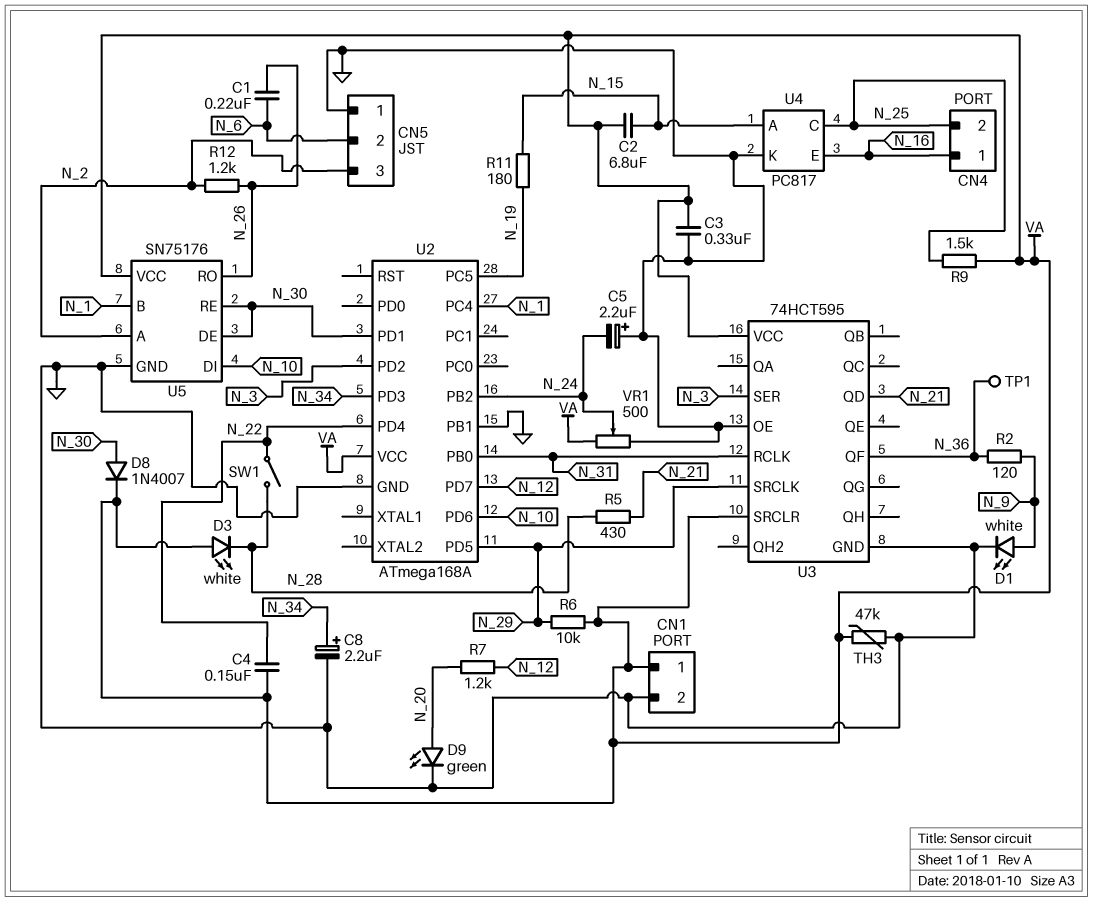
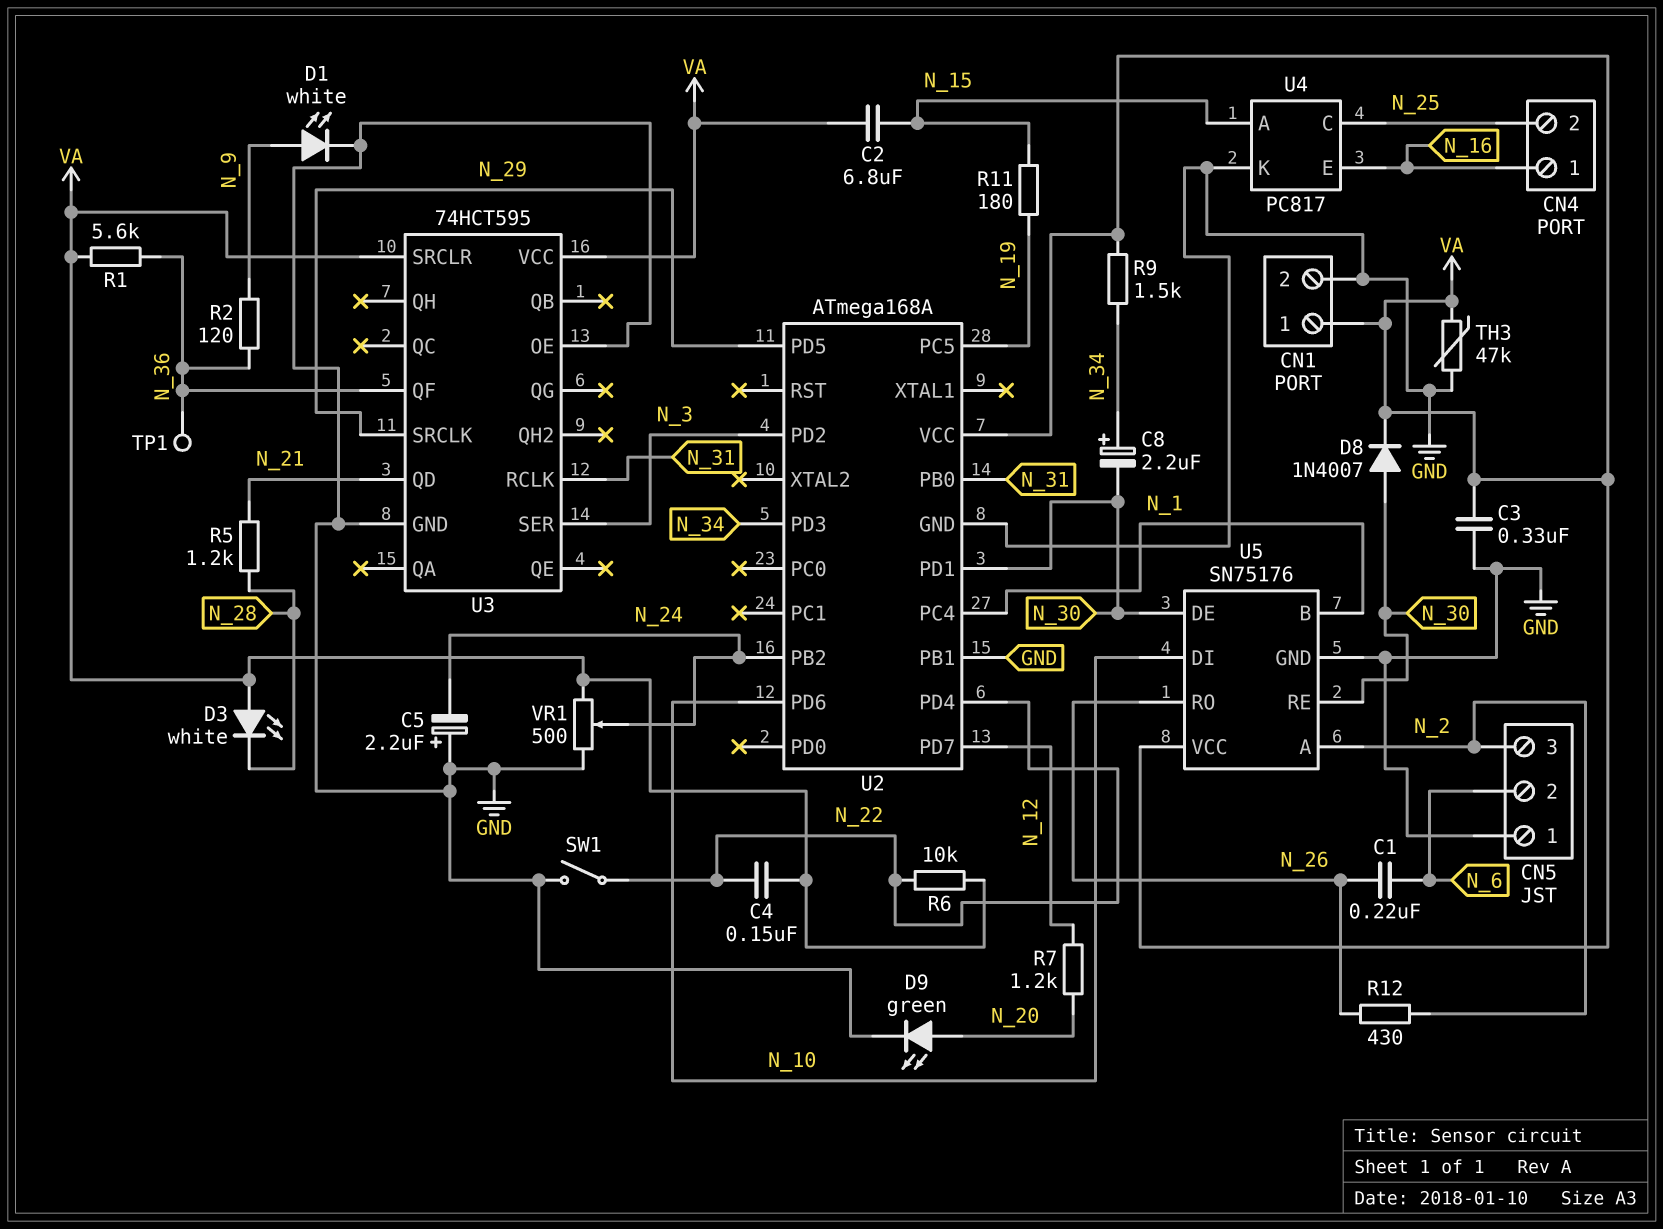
C8: 2.2uF (plus N_34, minus GND) -> 2.2uF (plus N_34, minus N_30)
R1: none -> 5.6k (N_36, VA)
R5: 430 (N_21, N_28) -> 1.2k (N_21, N_28)
R6: 10k (N_29, VA) -> 10k (N_22, VA)
R9: 1.5k (N_25, VA) -> 1.5k (N_34, VA)
R12: 1.2k (N_2, N_26) -> 430 (N_2, N_26)
SW1: switch (N_22, N_28) -> switch (GND, N_22)

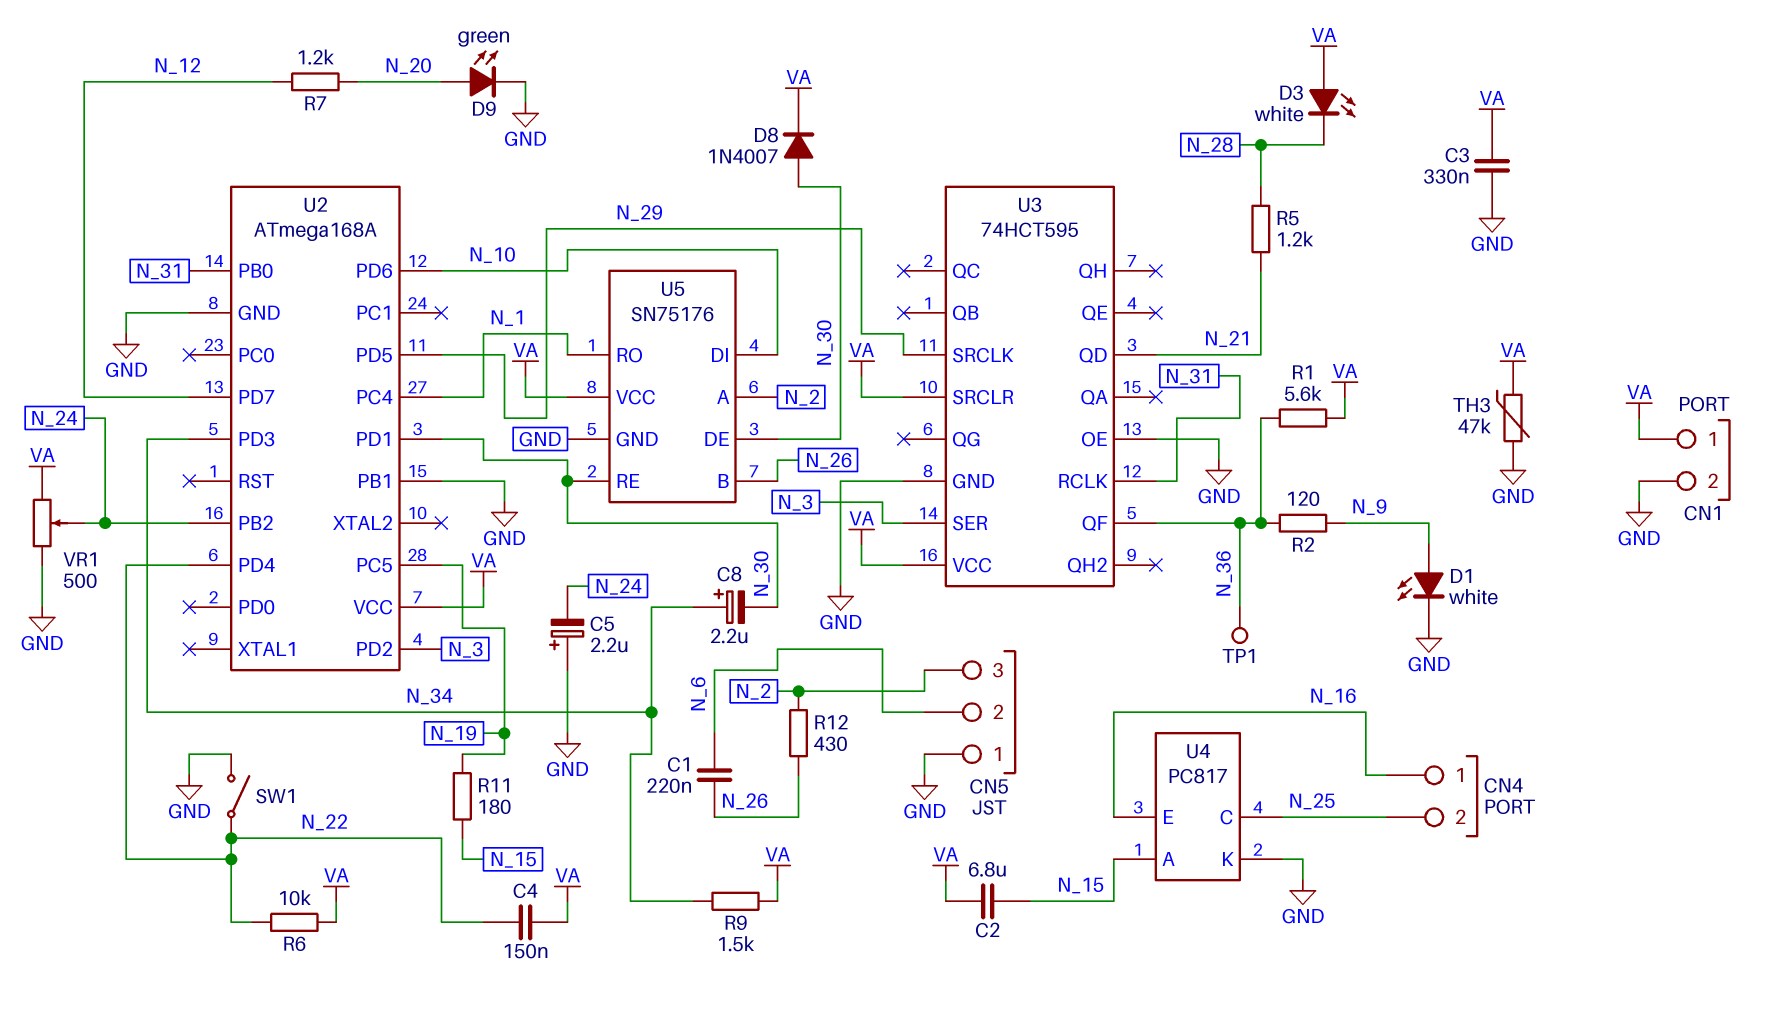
U5 pin B: N_1 -> N_26
U5 pin RO: N_26 -> N_1

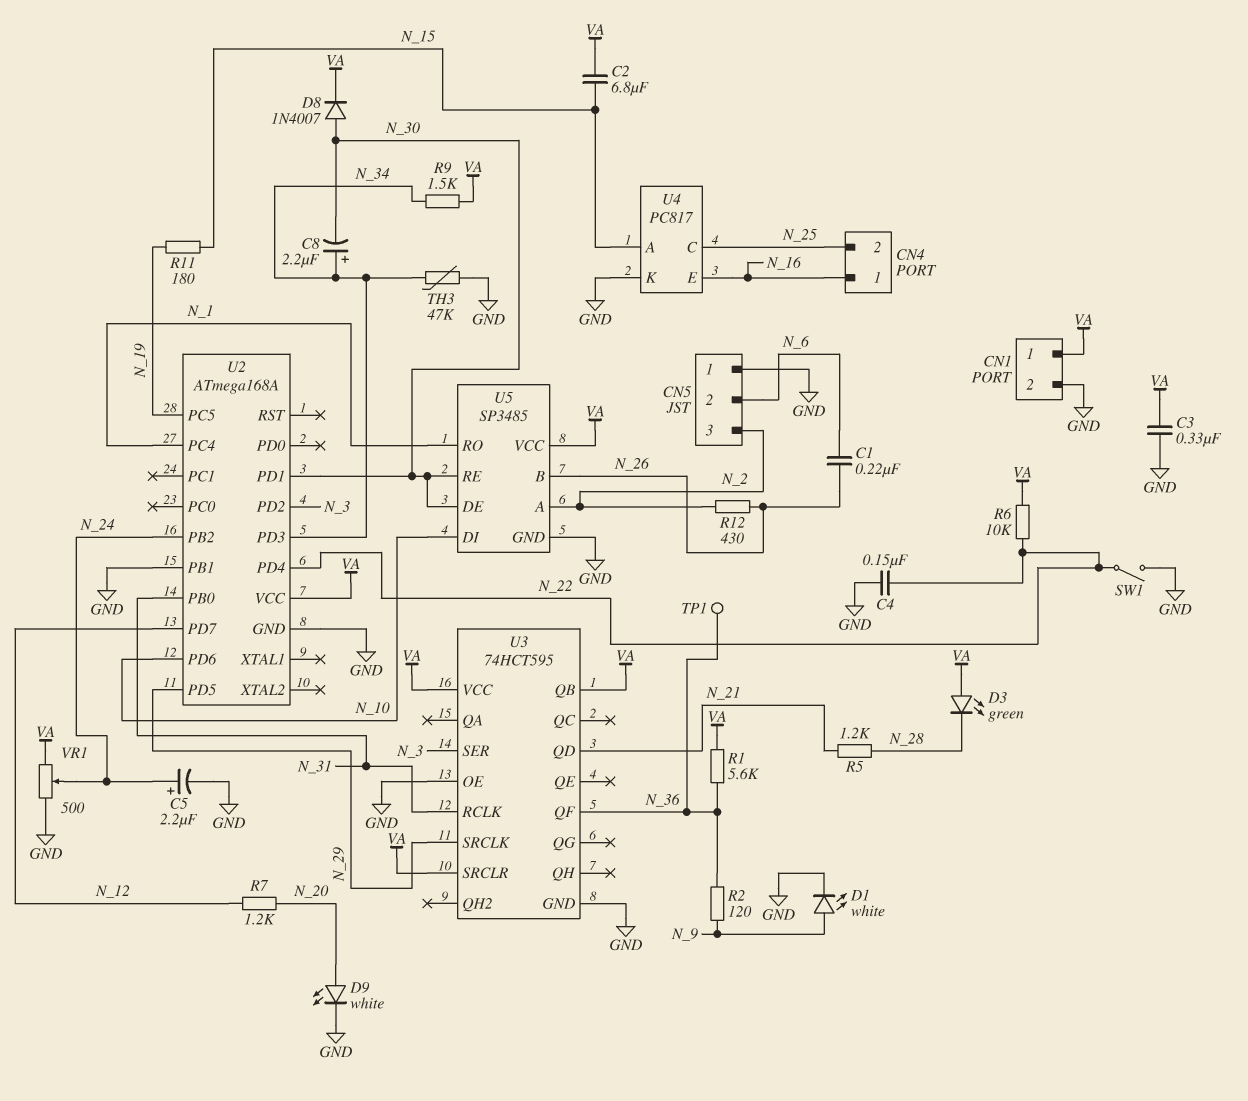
C4: 150nF (N_22, VA) -> 150nF (GND, N_22)
C5: 2.2uF (plus GND, minus N_24) -> 2.2uF (plus N_24, minus GND)
D3: LED white (A VA, K N_28) -> LED green (A VA, K N_28)
D9: LED green (A N_20, K GND) -> LED white (A N_20, K GND)
TH3: 47k (GND, VA) -> 47k (GND, N_34)
U3 pin QB: none -> VA
U5: SN75176 -> SP3485

